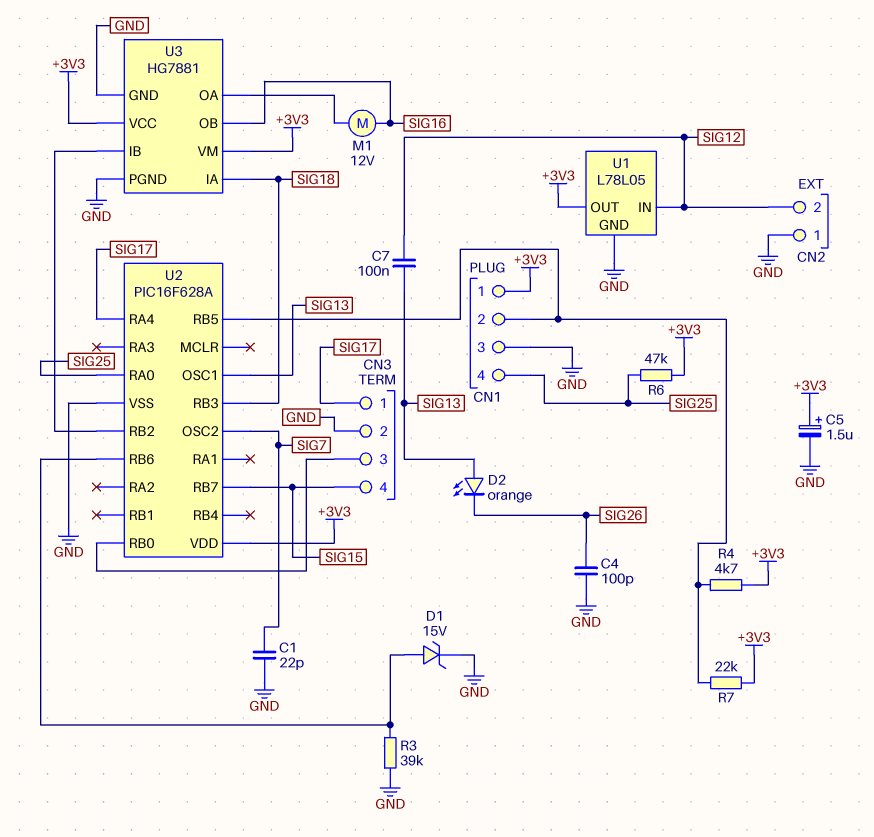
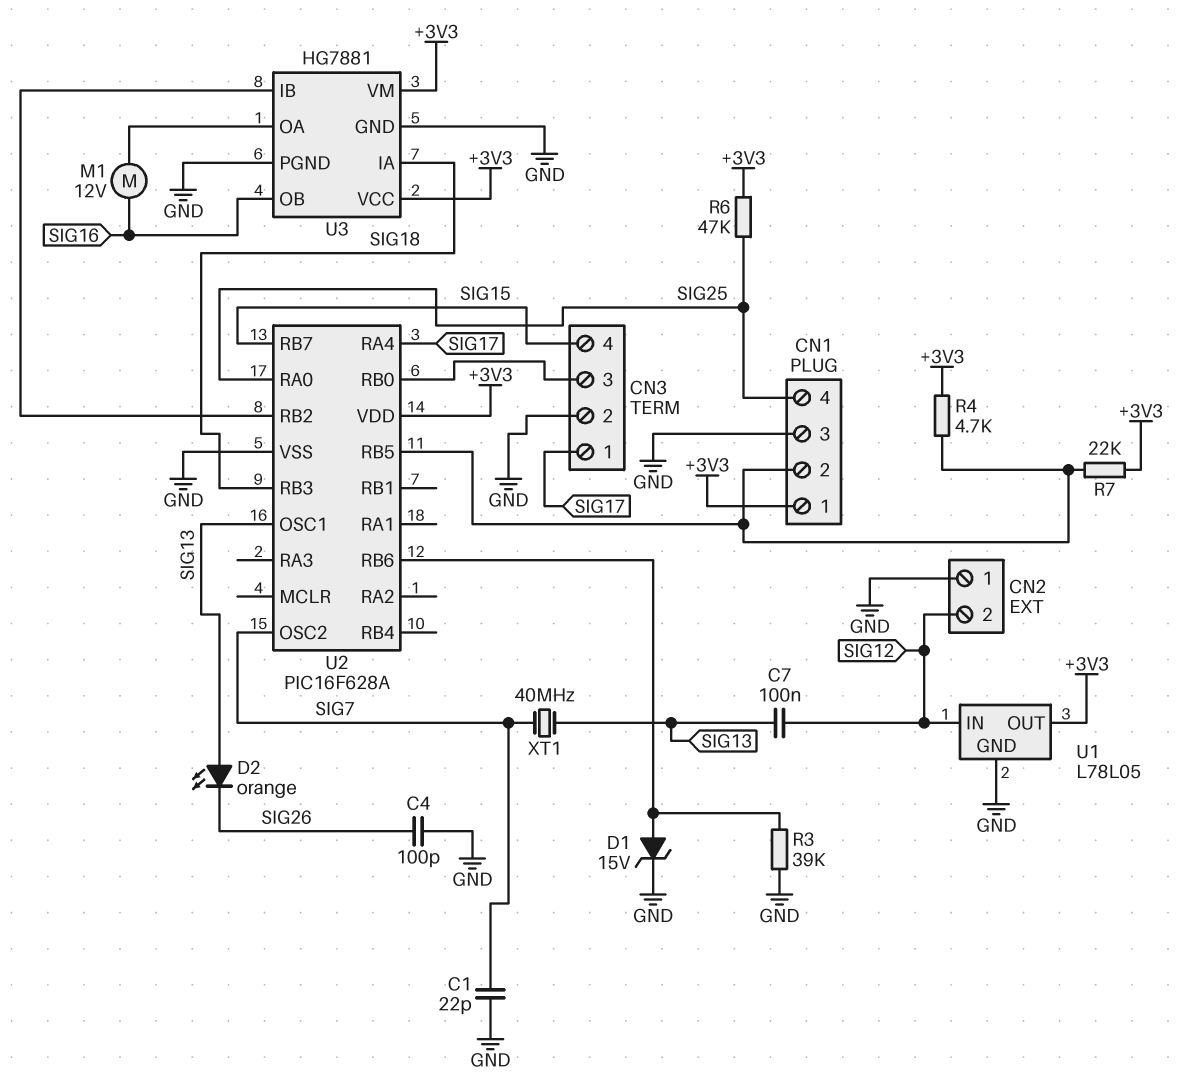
C5: 1.5uF (plus +3V3, minus GND) -> none
XT1: none -> 40MHz (SIG7, SIG13)

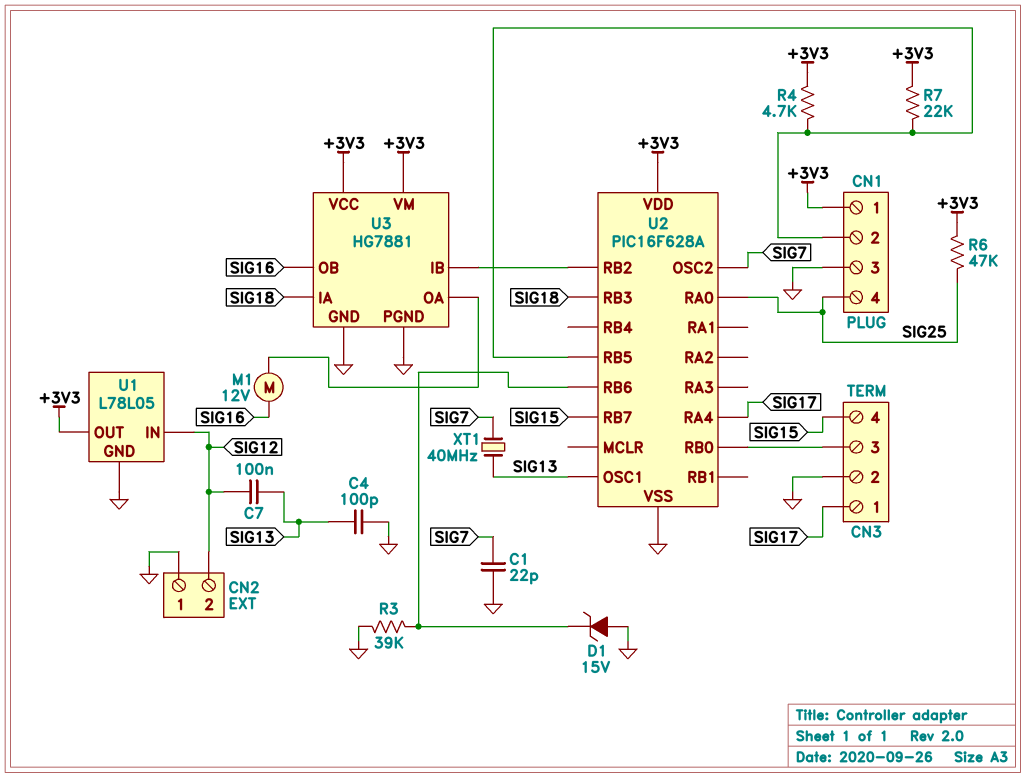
C4: 100pF (GND, SIG26) -> 100pF (GND, SIG13)
D1: zener 15V (A U2/RB6, K GND) -> zener 15V (A GND, K U2/RB6)
D2: LED orange (A SIG13, K SIG26) -> none

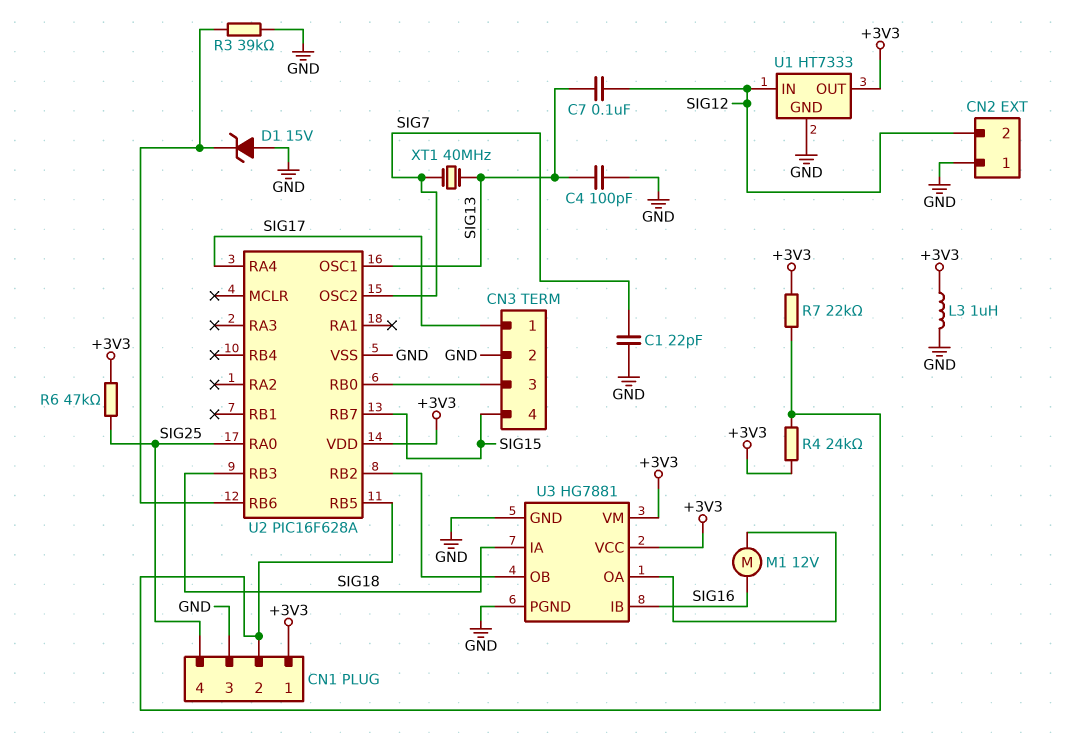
L3: none -> 1uH (+3V3, GND)
R4: 4.7k (+3V3, CN1/2) -> 24k (+3V3, CN1/2)
U1: L78L05 -> HT7333
U3 pin IB: U2/RB2 -> SIG16
U3 pin OB: SIG16 -> U2/RB2

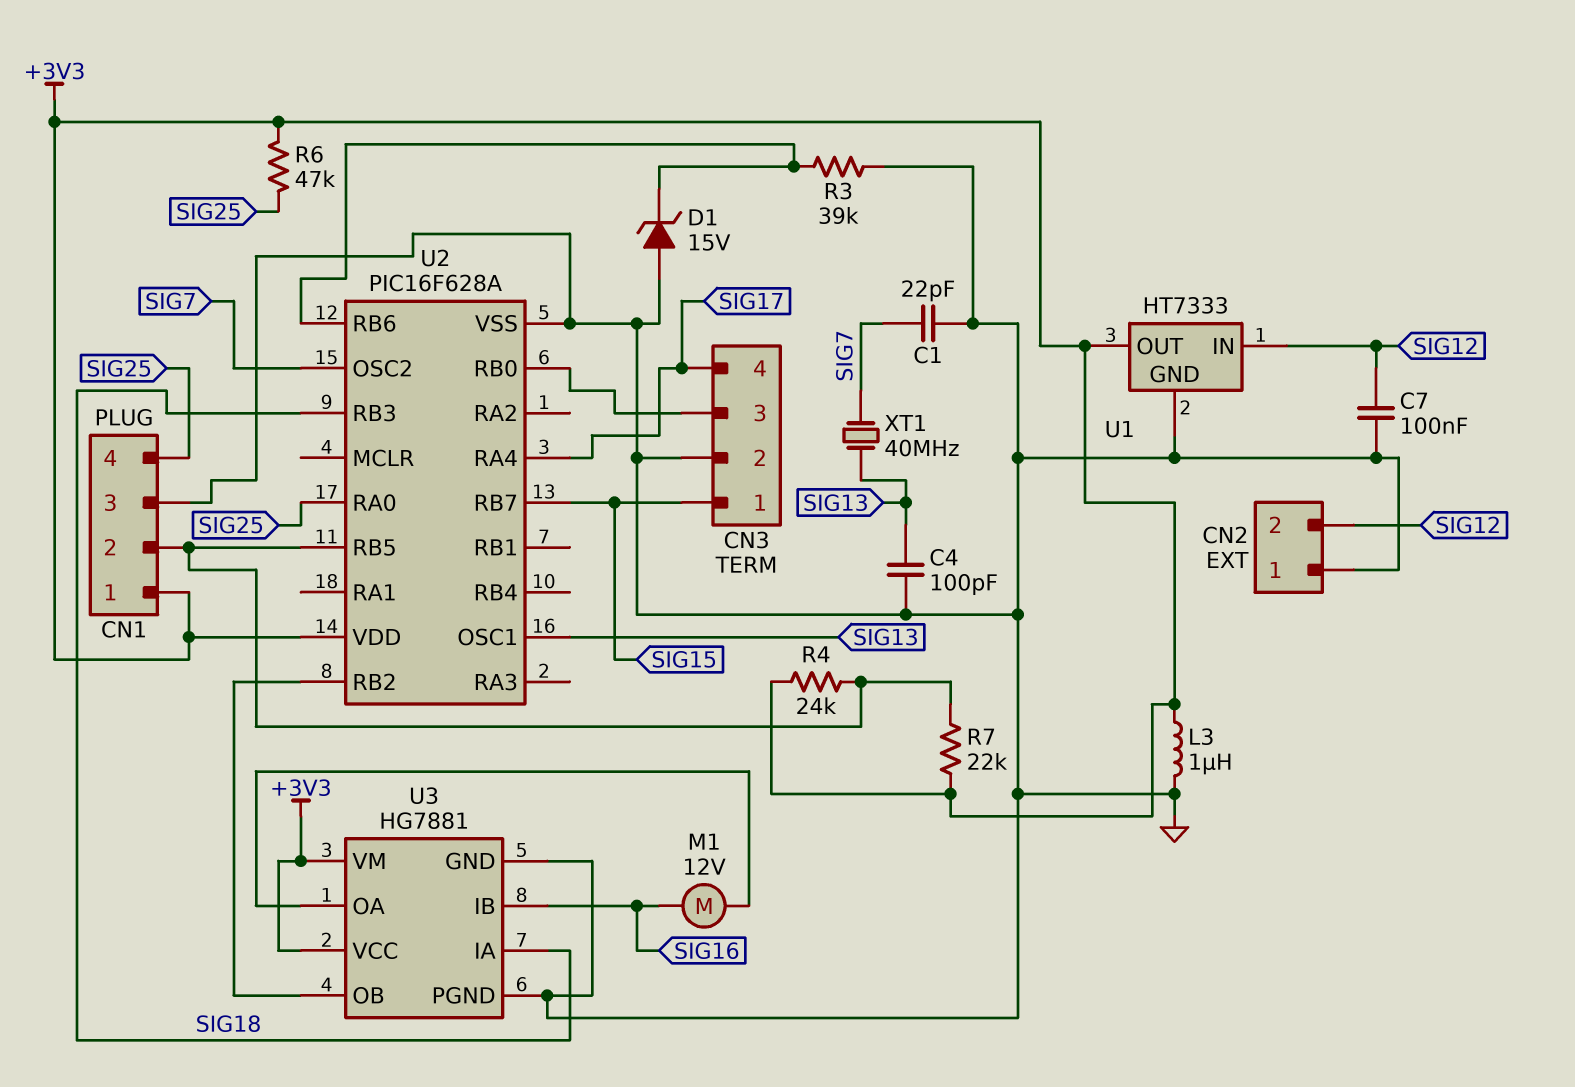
C7: 100nF (SIG12, SIG13) -> 100nF (GND, SIG12)
CN3 pin 1: SIG17 -> SIG15
CN3 pin 4: SIG15 -> SIG17

